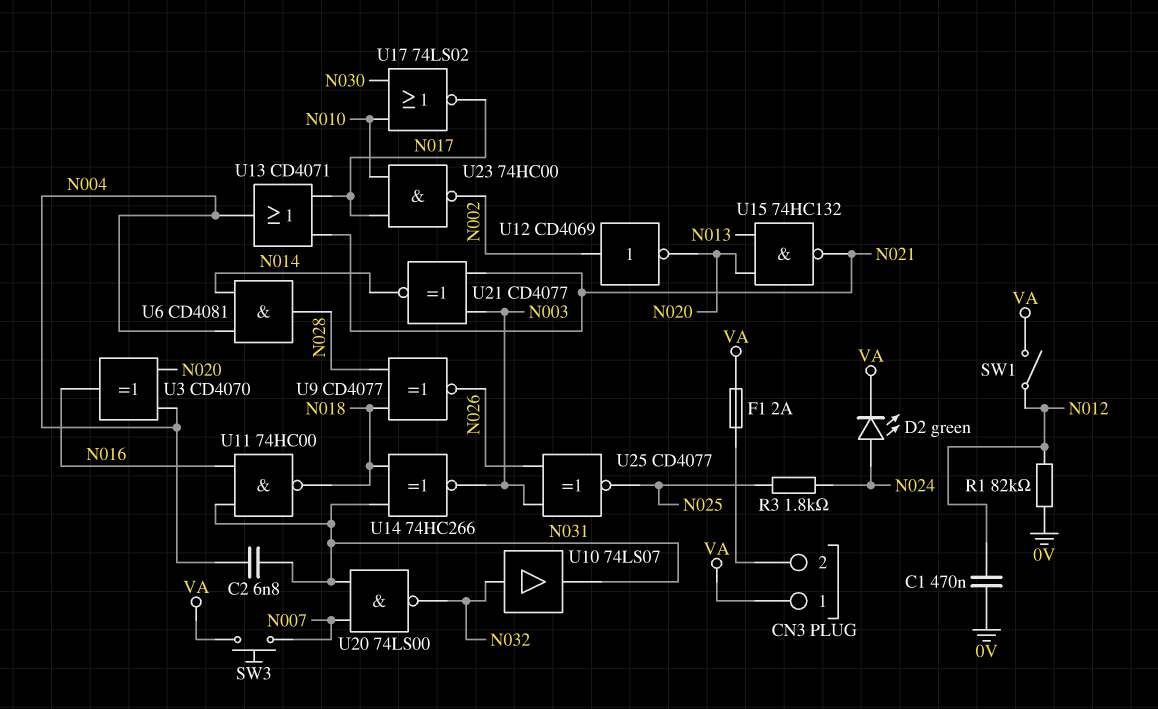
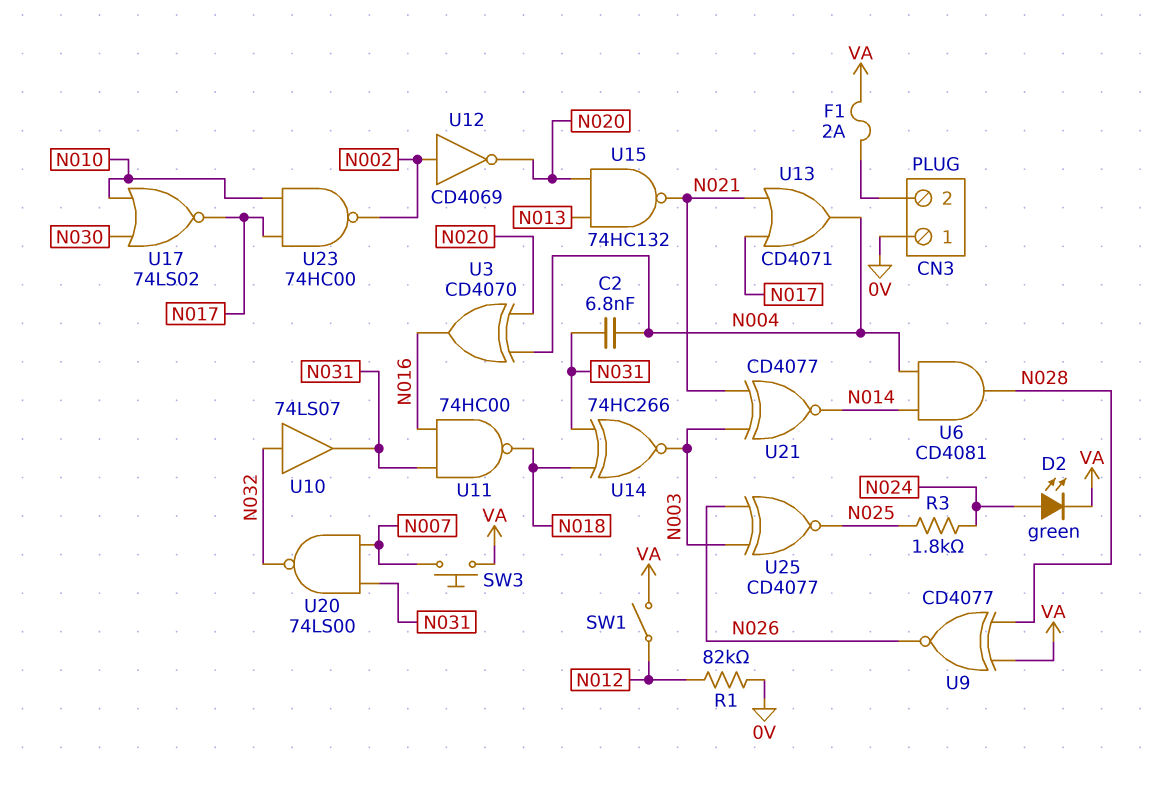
C1: 470nF (0V, N012) -> none
CN3 pin 1: VA -> 0V
U9: XNOR CD4077 (in N018, in N028, out N026) -> XNOR CD4077 (in N028, in VA, out N026)

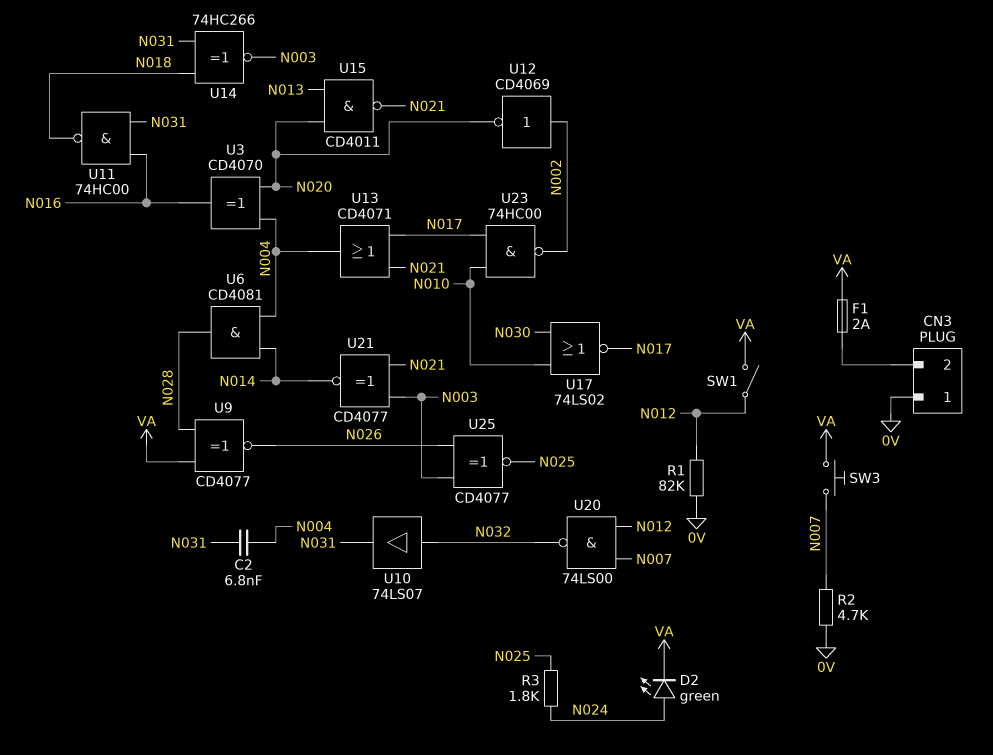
R2: none -> 4.7k (0V, N007)
U15: NAND 74HC132 (in N013, in N020, out N021) -> NAND CD4011 (in N013, in N020, out N021)
U20: NAND 74LS00 (in N007, in N031, out N032) -> NAND 74LS00 (in N007, in N012, out N032)

